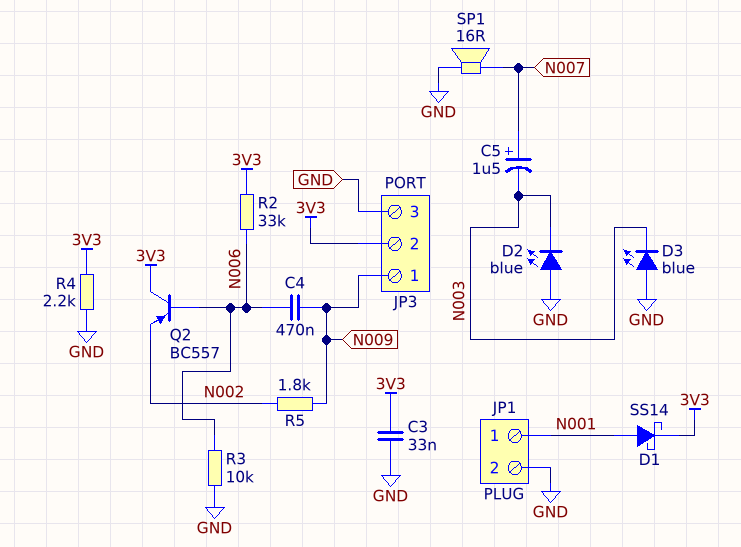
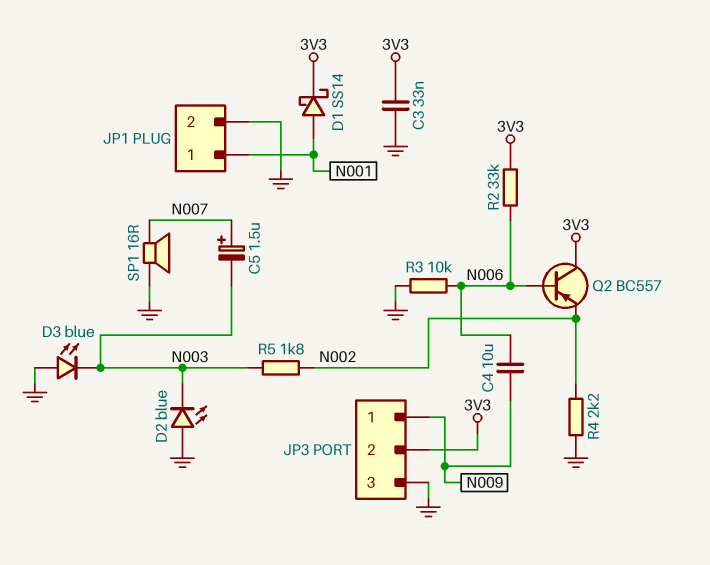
C4: 470nF (N006, N009) -> 10uF (N006, N009)
R4: 2.2k (3V3, GND) -> 2.2k (GND, N002)
R5: 1.8k (N002, N009) -> 1.8k (N002, N003)

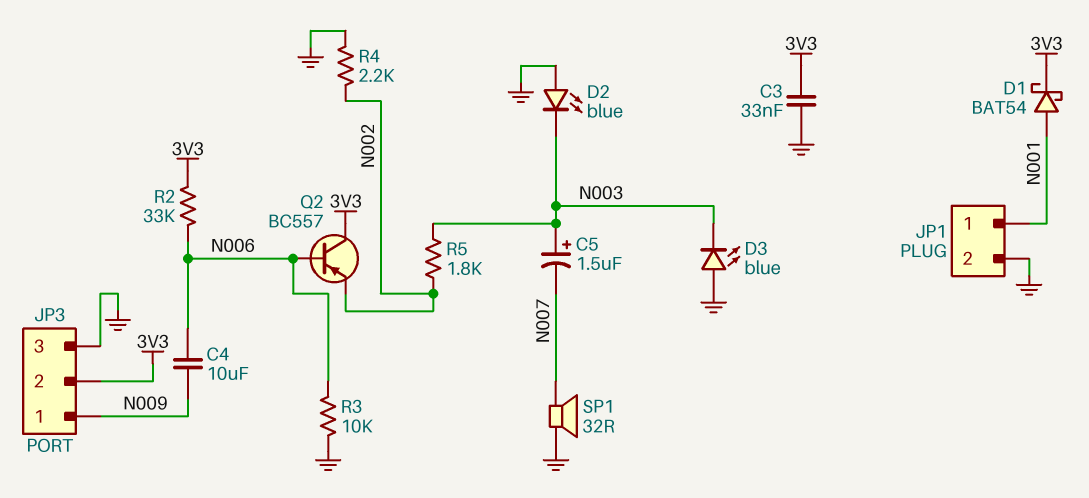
C5: 1.5uF (plus N007, minus N003) -> 1.5uF (plus N003, minus N007)
D1: schottky SS14 (A N001, K 3V3) -> schottky BAT54 (A N001, K 3V3)
SP1: speaker 16R (GND, N007) -> speaker 32R (GND, N007)

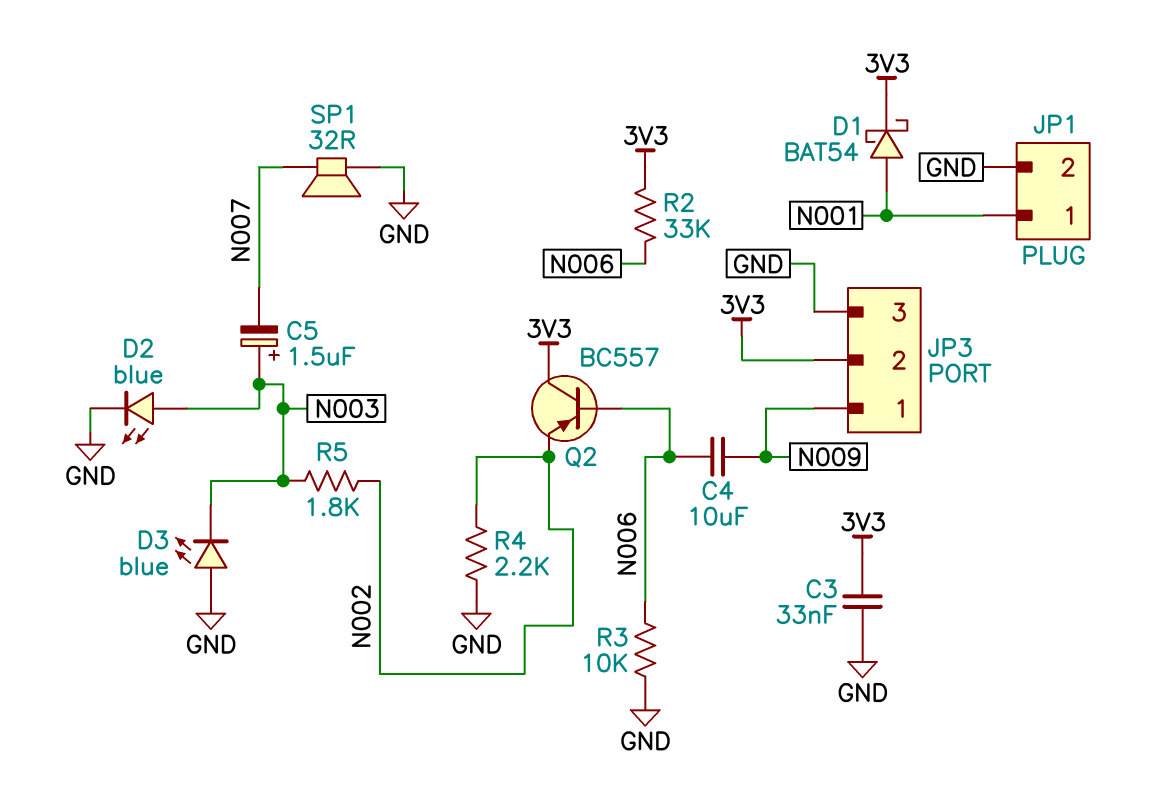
D2: LED blue (A GND, K N003) -> LED blue (A N003, K GND)

